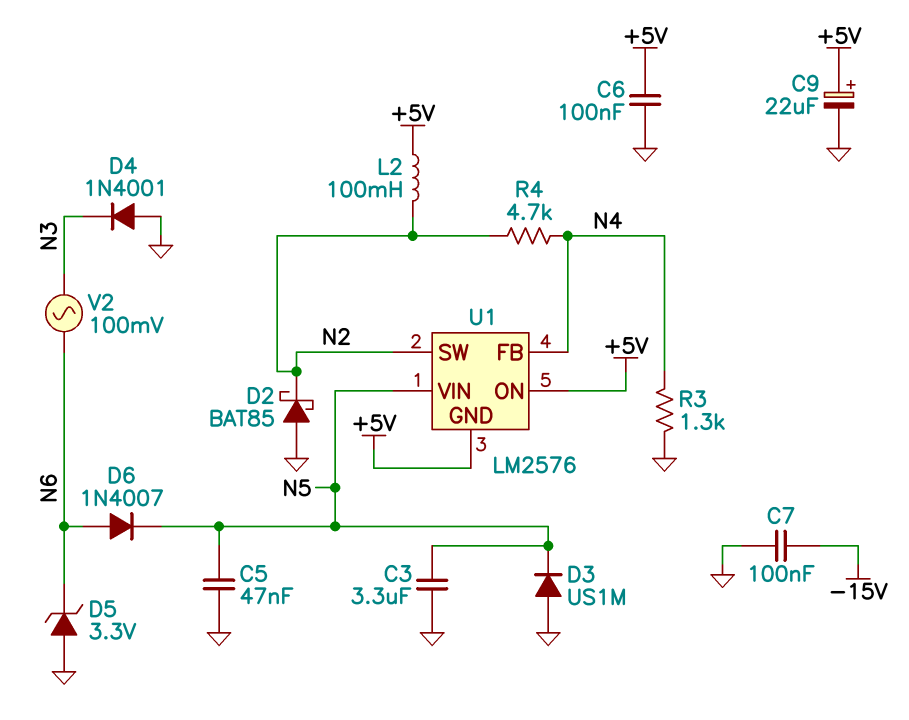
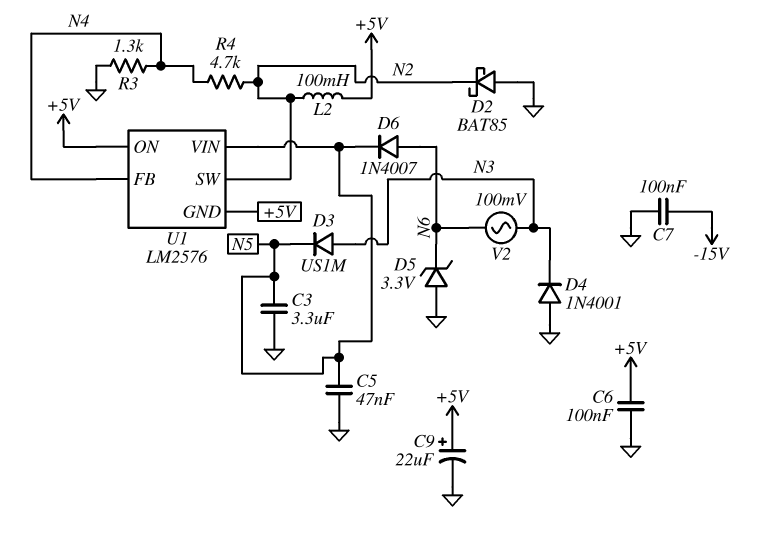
D3: diode US1M (A GND, K N5) -> diode US1M (A N3, K N5)

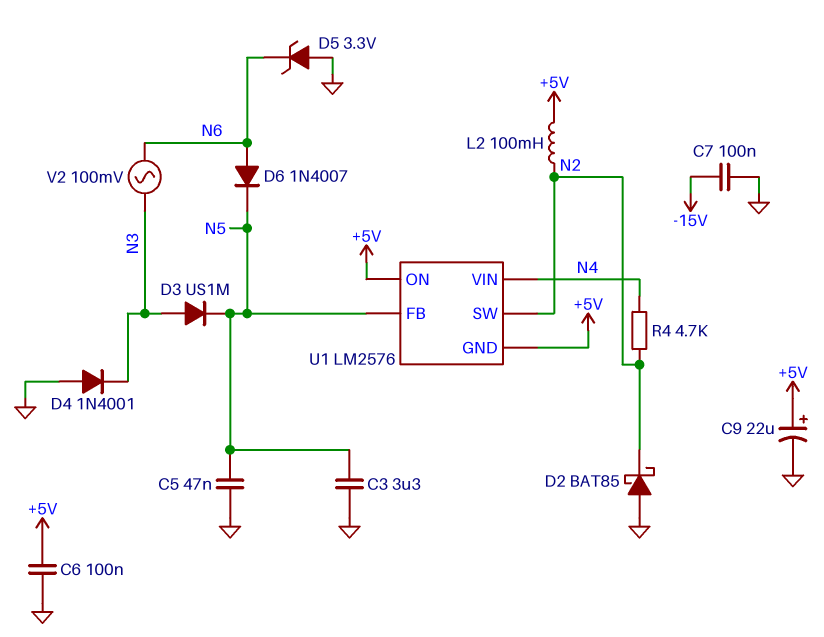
R3: 1.3k (GND, N4) -> none
U1 pin FB: N4 -> N5
U1 pin VIN: N5 -> N4

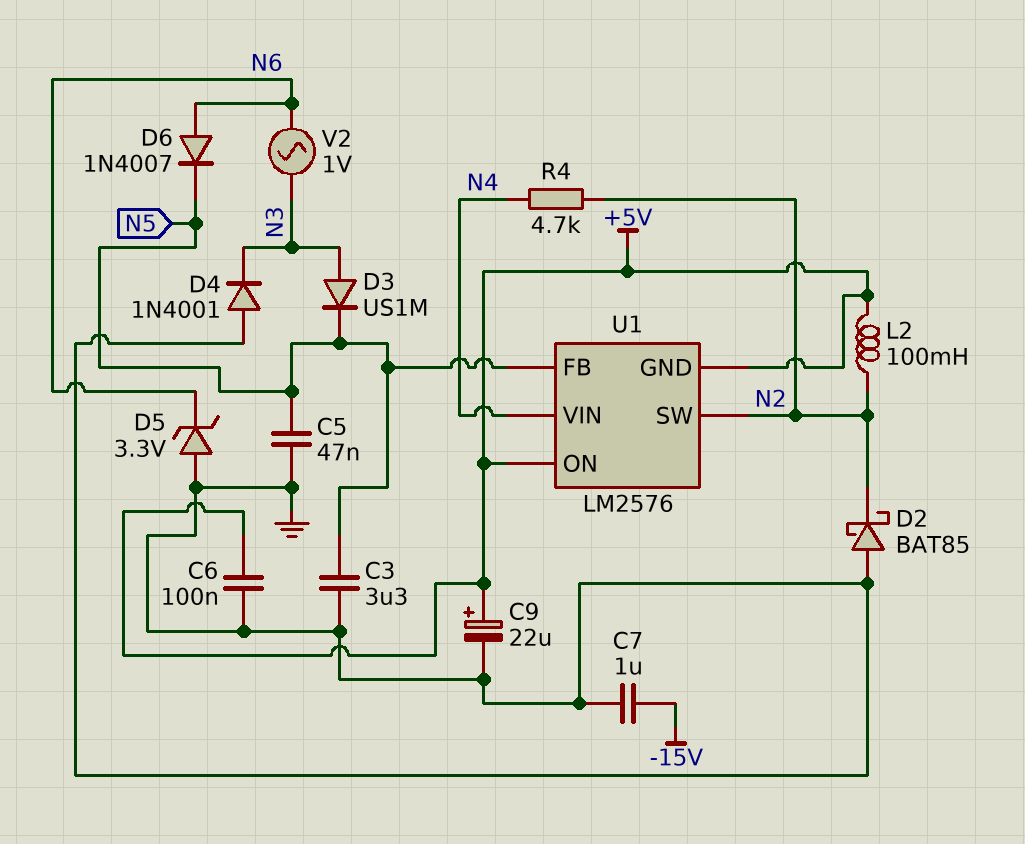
C7: 100nF (-15V, GND) -> 1uF (-15V, GND)
V2: AC 100mV (N3, N6) -> AC 1V (N3, N6)

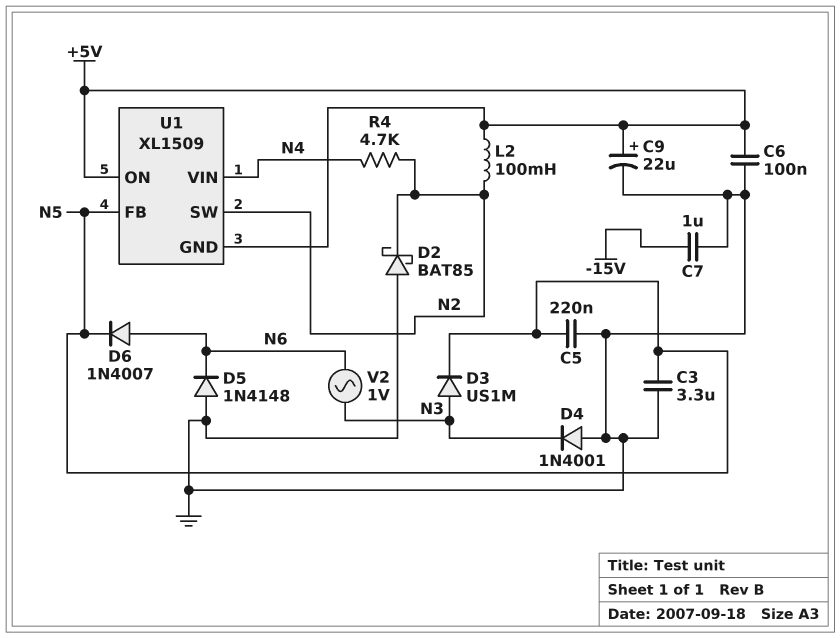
C5: 47nF (GND, N5) -> 220nF (GND, N5)
D5: zener 3.3V (A GND, K N6) -> diode 1N4148 (A GND, K N6)
U1: LM2576 -> XL1509

